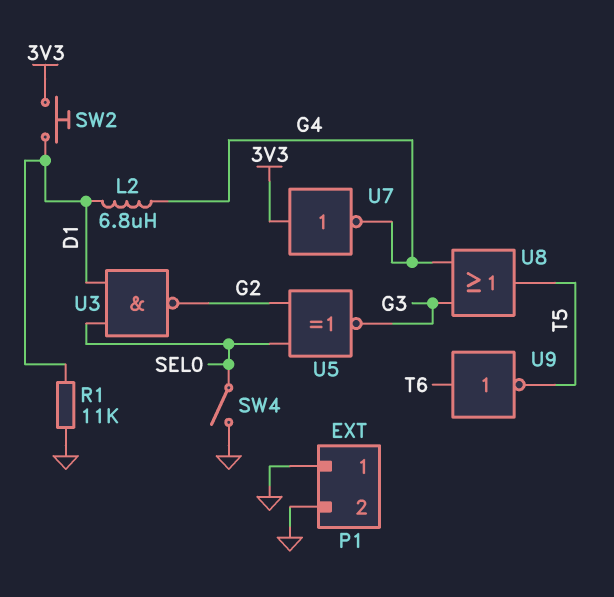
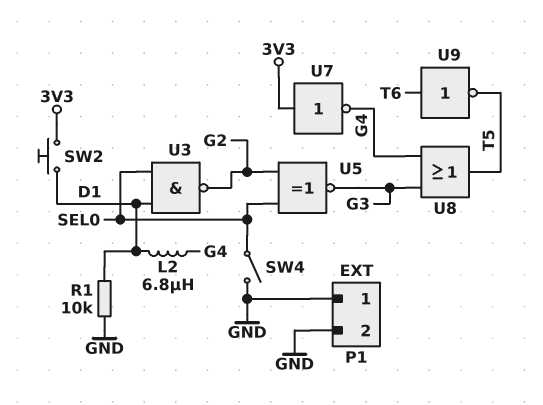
R1: 11k (D1, GND) -> 10k (D1, GND)

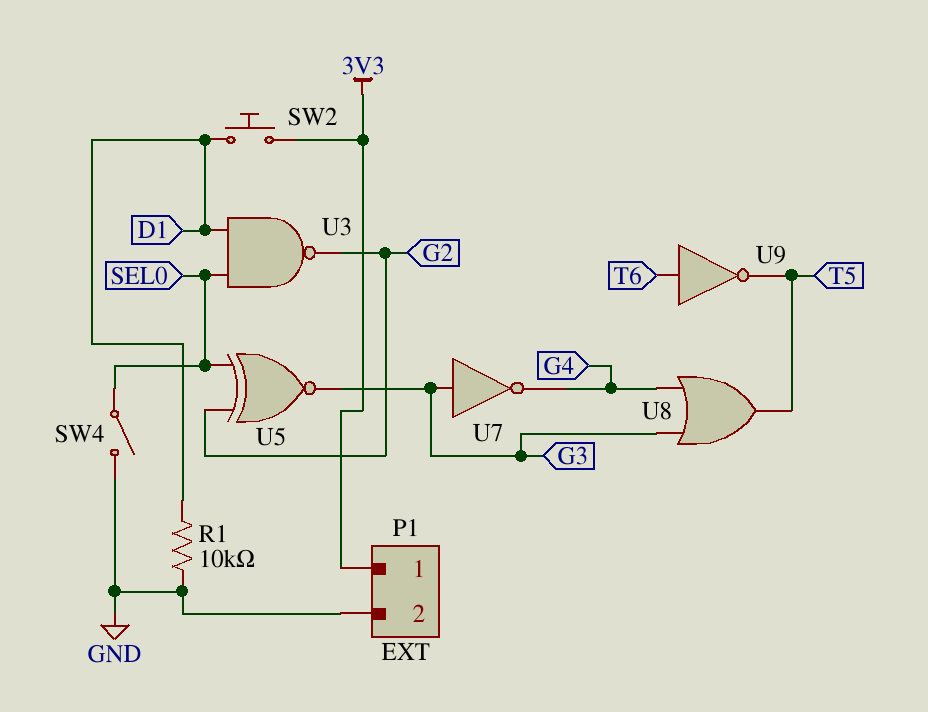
L2: 6.8uH (D1, G4) -> none
P1 pin 1: GND -> 3V3
U7: NOT (in 3V3, out G4) -> NOT (in G3, out G4)

